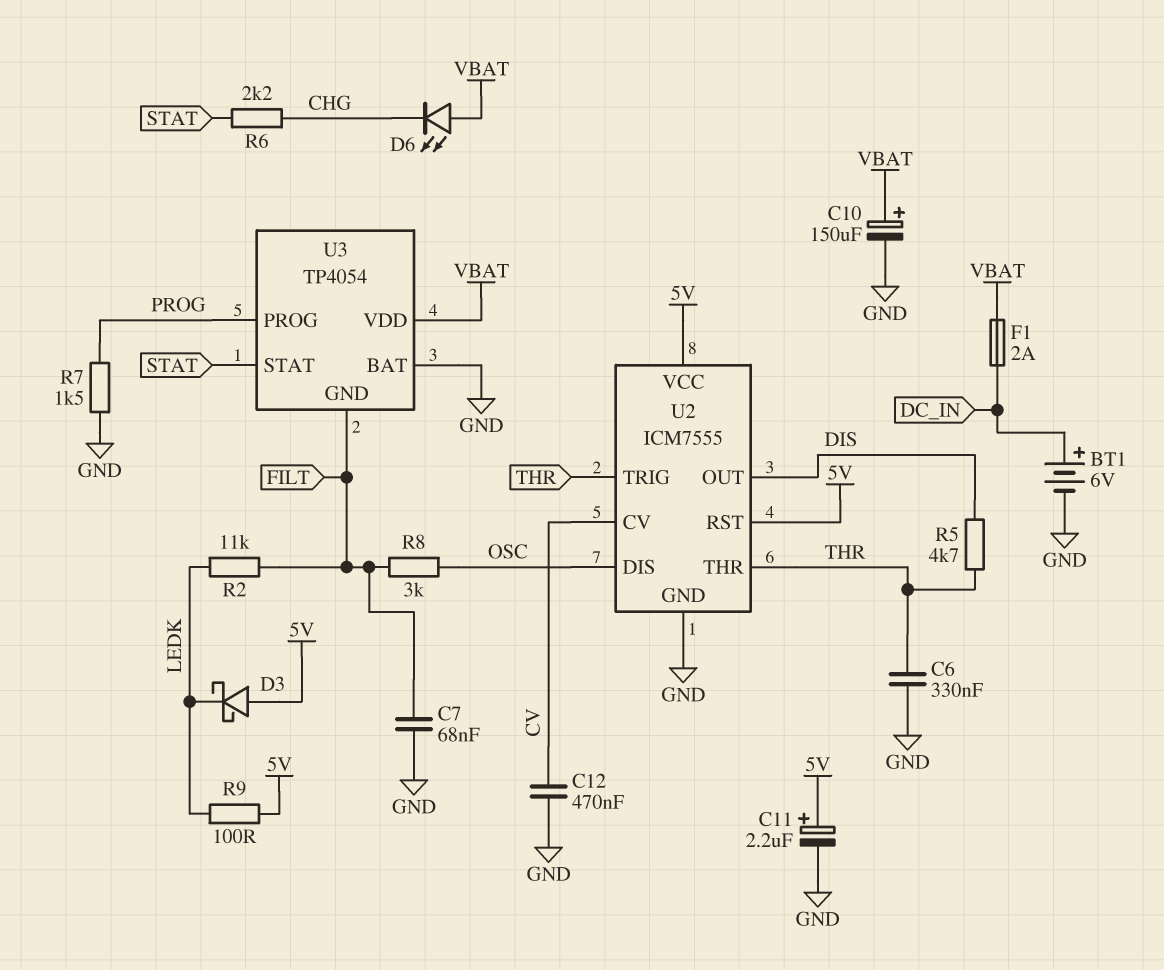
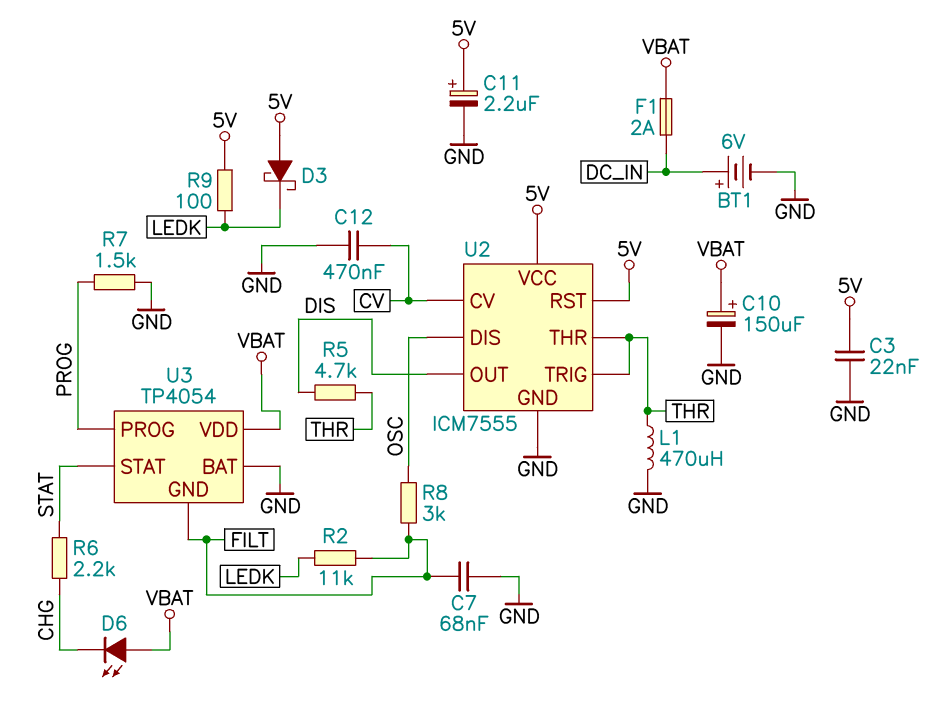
C3: none -> 22nF (5V, GND)
C6: 330nF (GND, THR) -> none
L1: none -> 470uH (GND, THR)

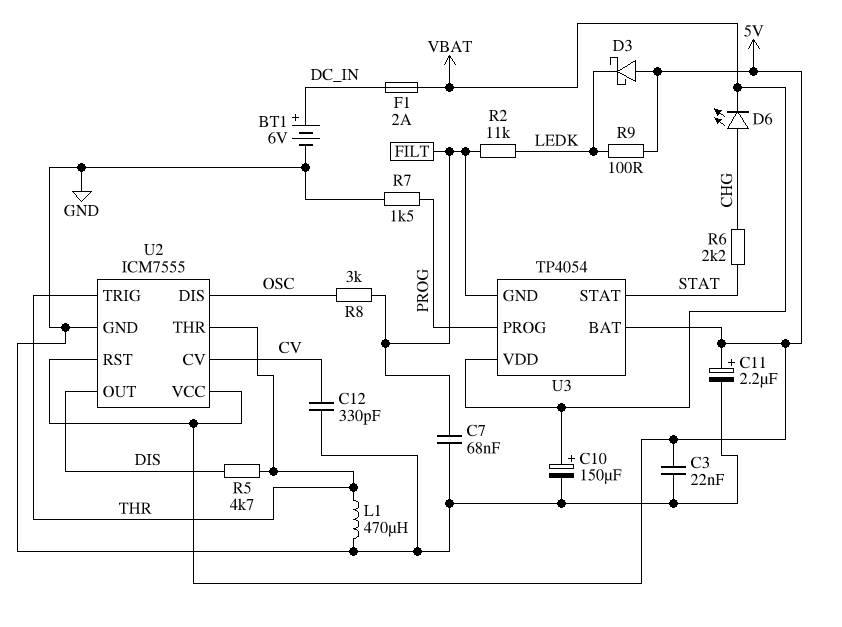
C12: 470nF (CV, GND) -> 330pF (CV, GND)
D6: LED (A VBAT, K CHG) -> LED (A CHG, K VBAT)
U3 pin BAT: GND -> 5V

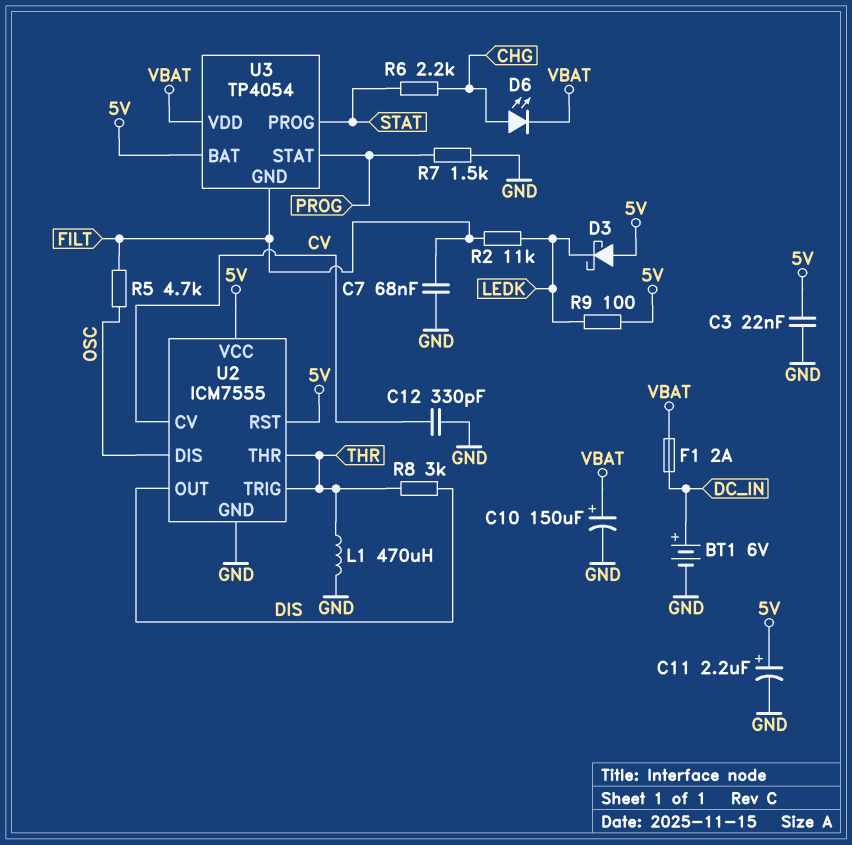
R5: 4.7k (DIS, THR) -> 4.7k (FILT, OSC)
R8: 3k (FILT, OSC) -> 3k (DIS, THR)
U3 pin PROG: PROG -> STAT
U3 pin STAT: STAT -> PROG

